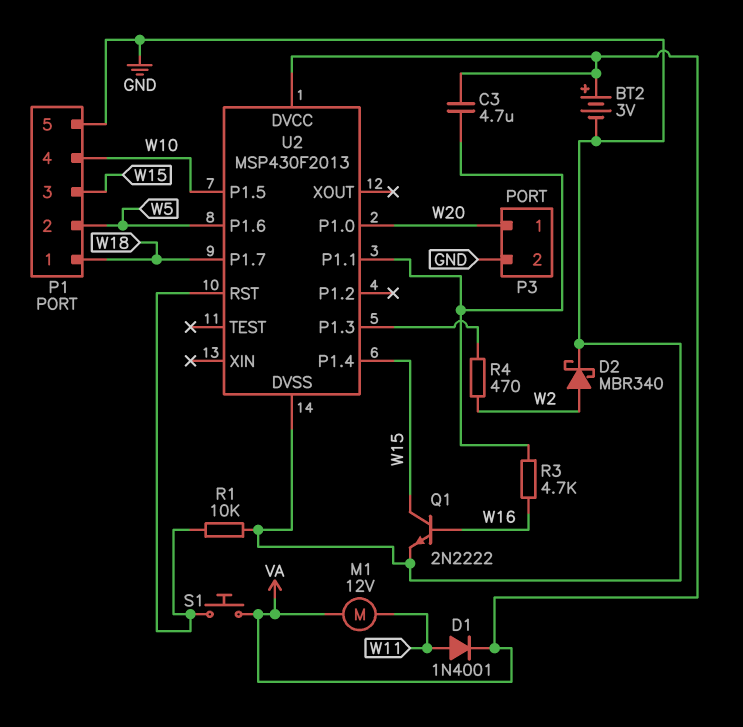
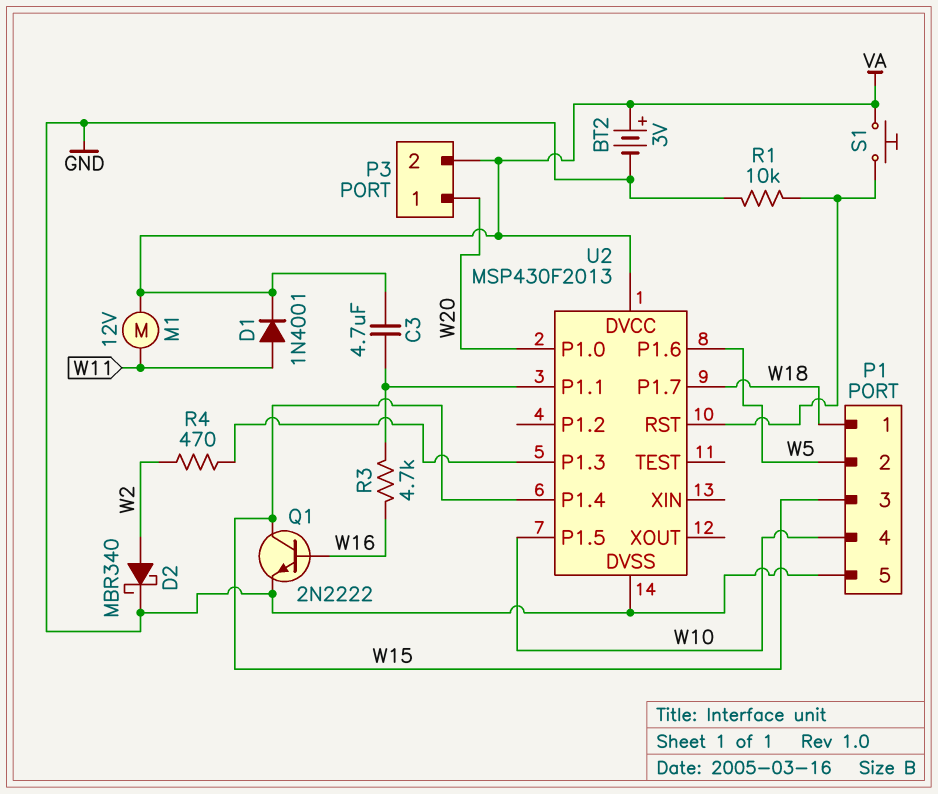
P3 pin 2: GND -> VA

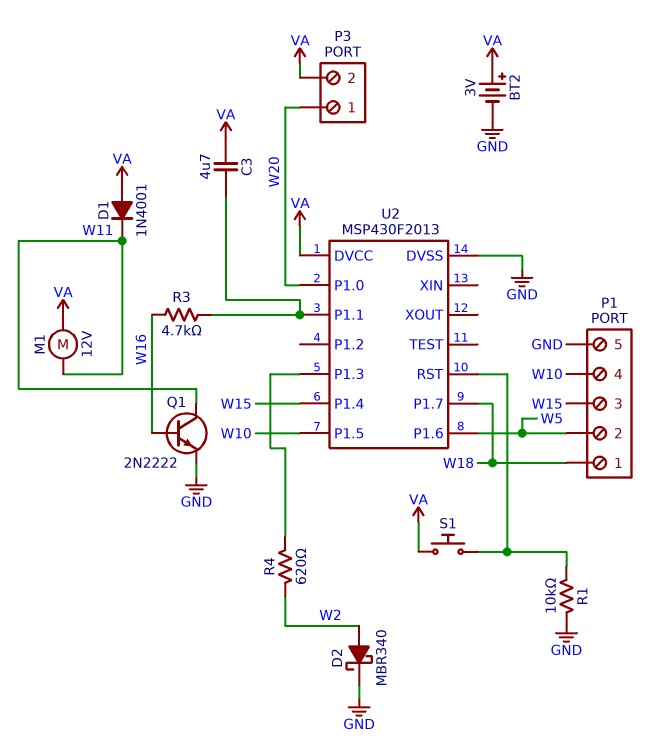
D1: diode 1N4001 (A W11, K VA) -> diode 1N4001 (A VA, K W11)
Q1: NPN 2N2222 (B W16, C W15, E GND) -> NPN 2N2222 (B W16, C W11, E GND)
R4: 470 (U2/P1.3, W2) -> 620 (U2/P1.3, W2)

